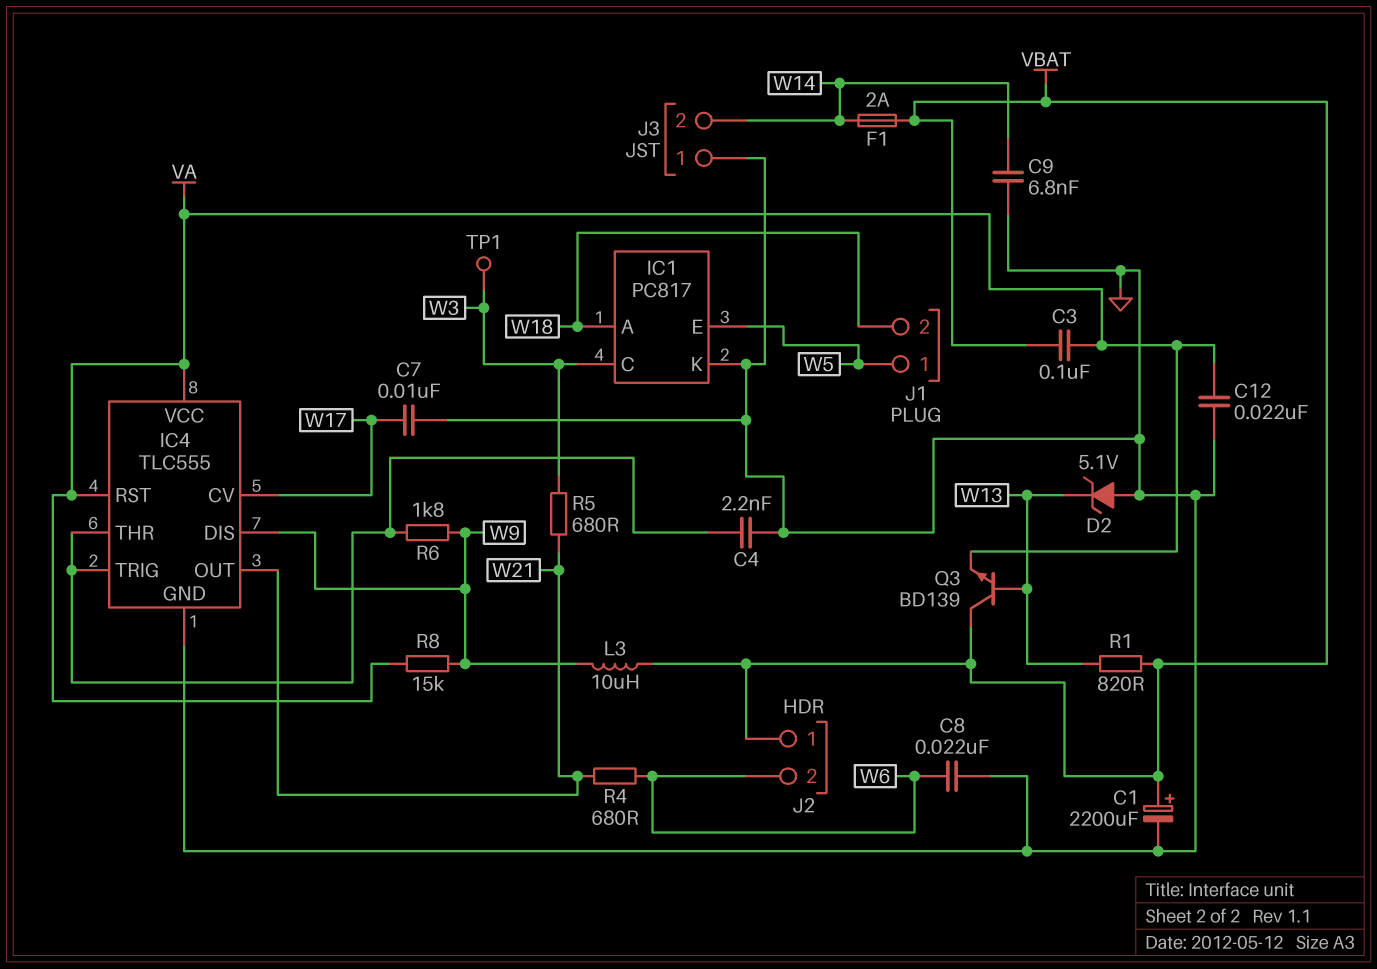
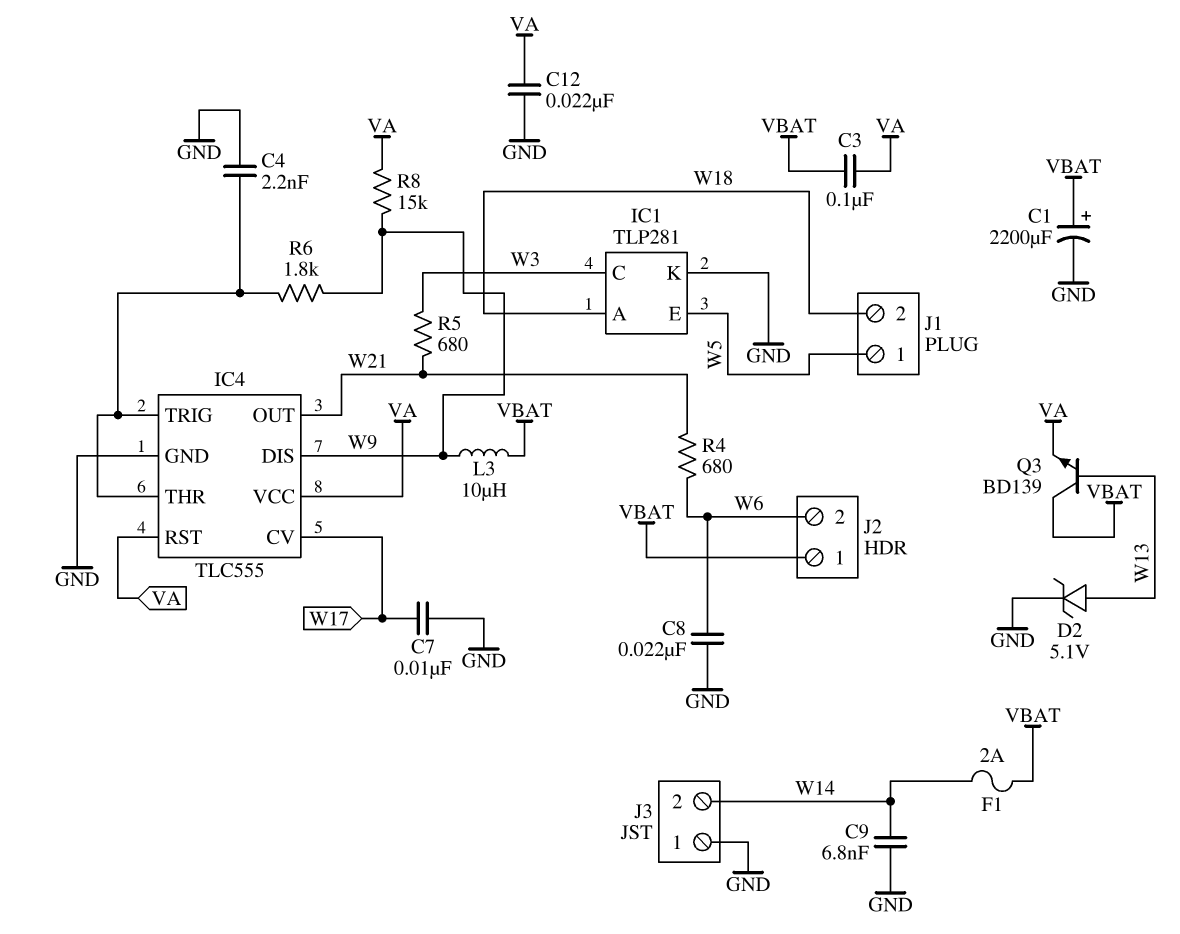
D2: zener 5.1V (A GND, K W13) -> zener 5.1V (A W13, K GND)
IC1: PC817 -> TLP281
R1: 820 (VBAT, W13) -> none
TP1: test point (W3) -> none

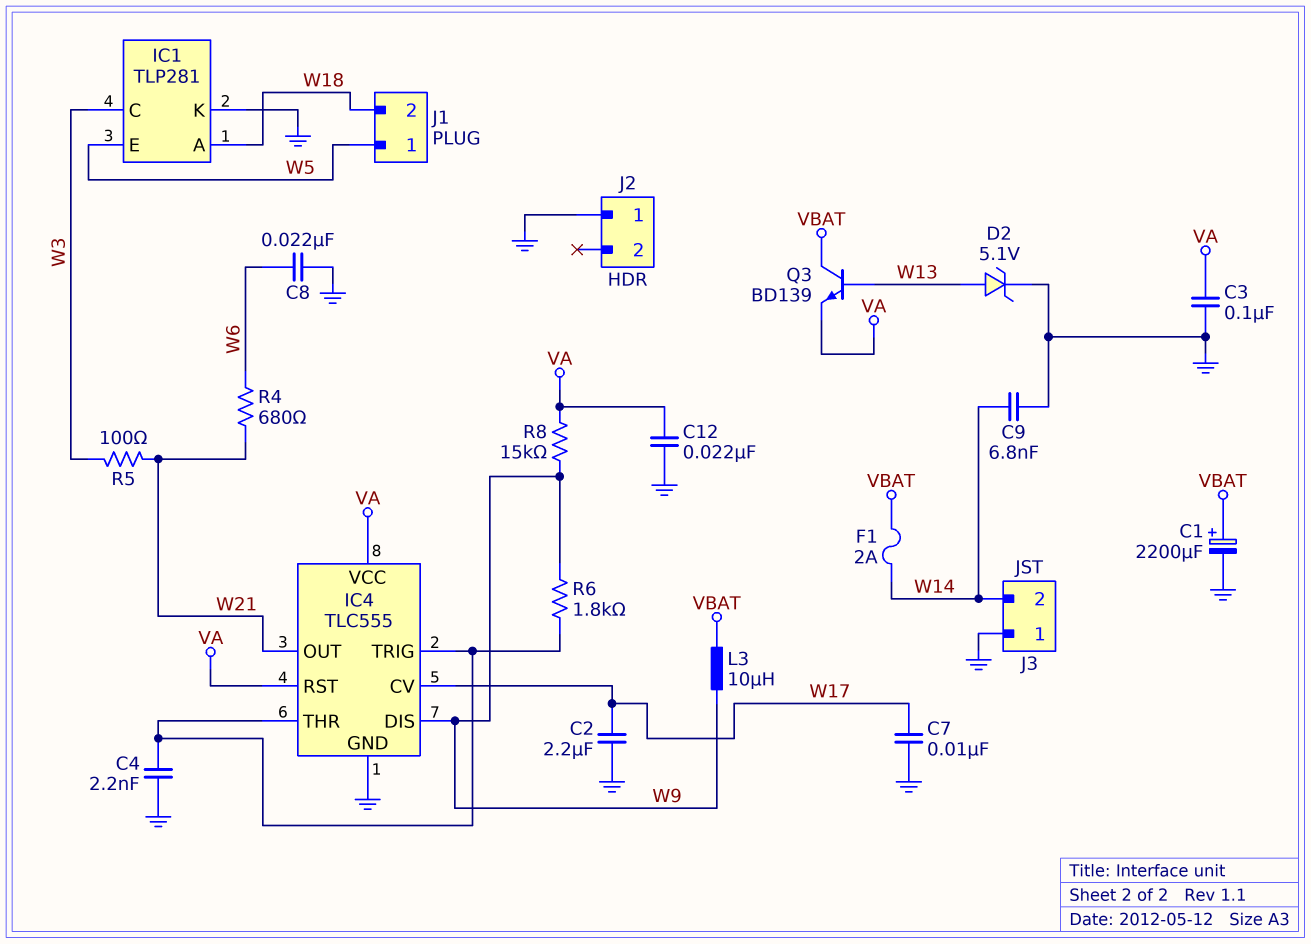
C2: none -> 2.2uF (GND, W17)
C3: 100nF (VA, VBAT) -> 100nF (GND, VA)
J2 pin 1: VBAT -> GND
J2 pin 2: W6 -> none
R5: 680 (W3, W21) -> 100 (W3, W21)

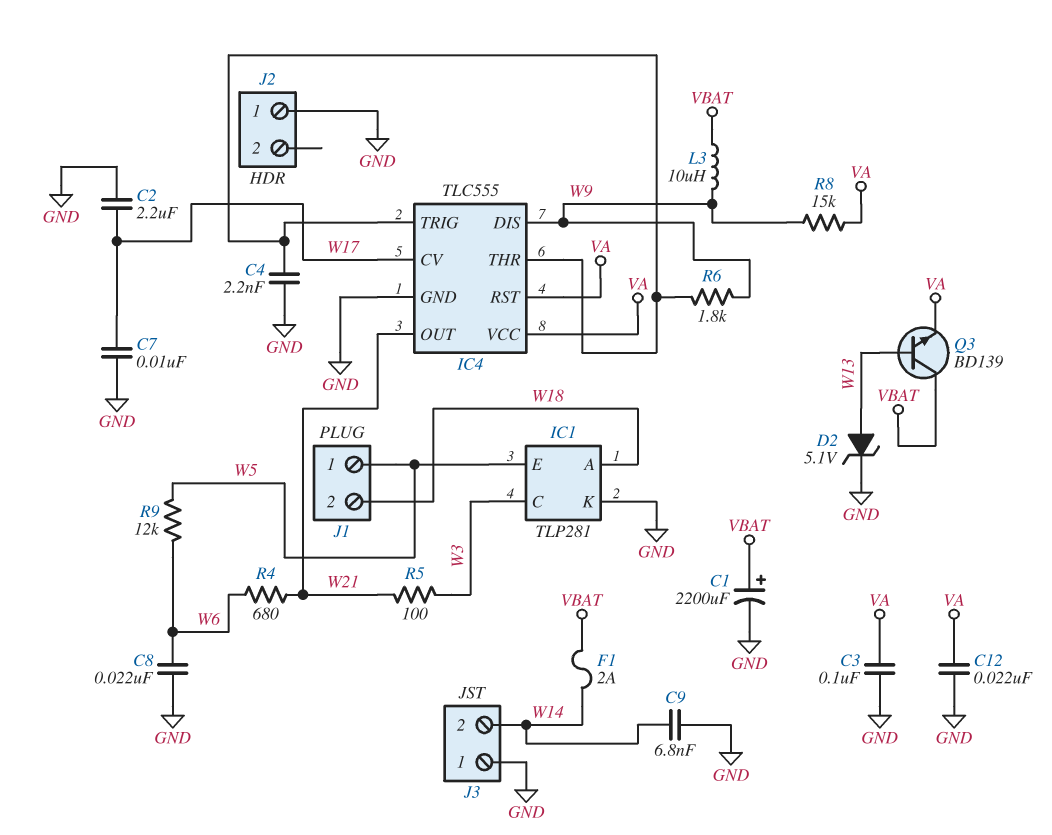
R9: none -> 12k (W5, W6)

